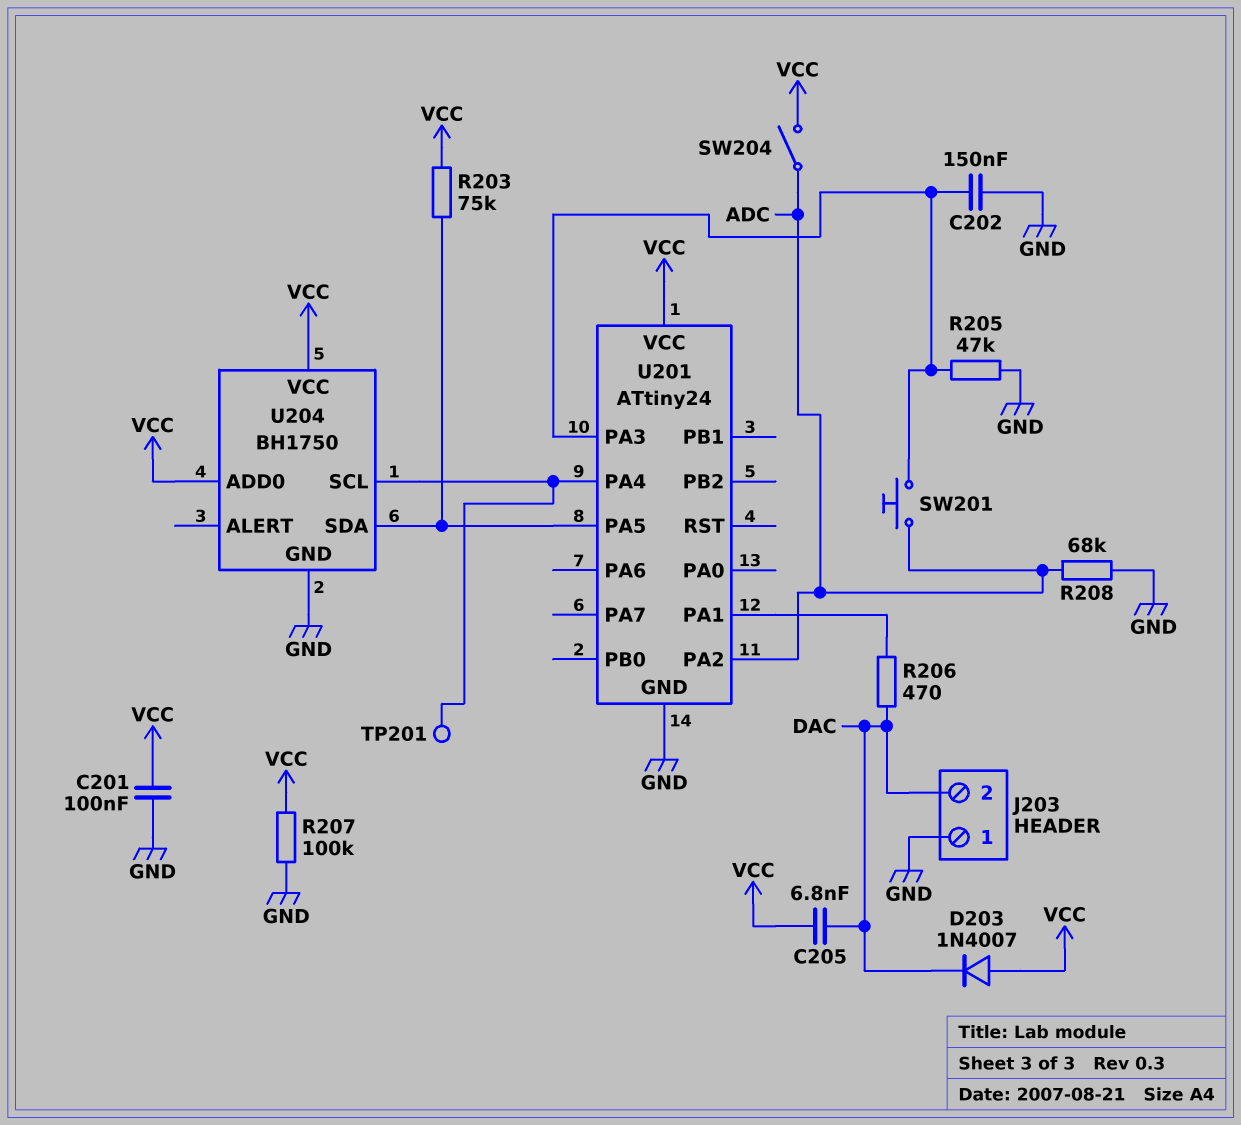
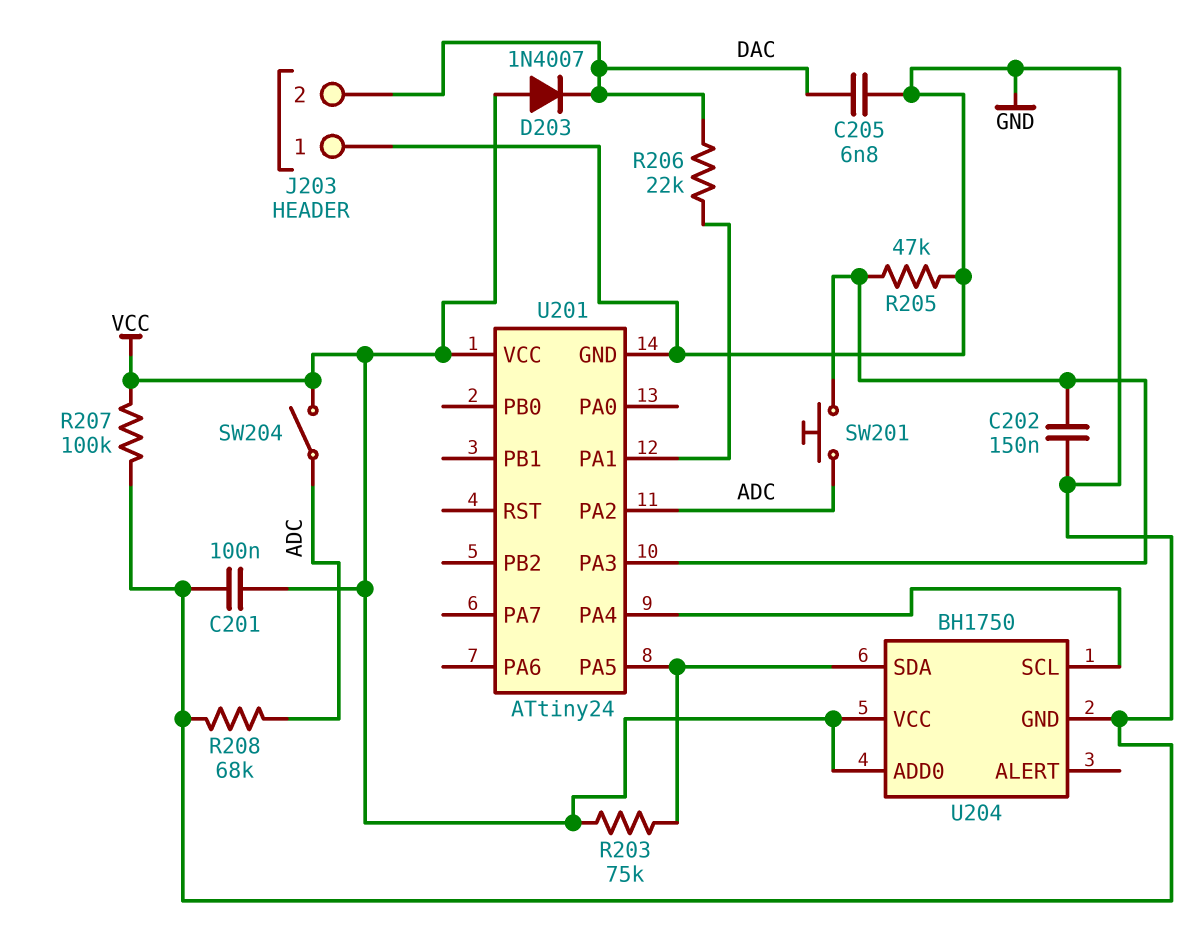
C205: 6.8nF (DAC, VCC) -> 6.8nF (DAC, GND)
R206: 470 (DAC, U201/PA1) -> 22k (DAC, U201/PA1)
TP201: test point (U201/PA4) -> none

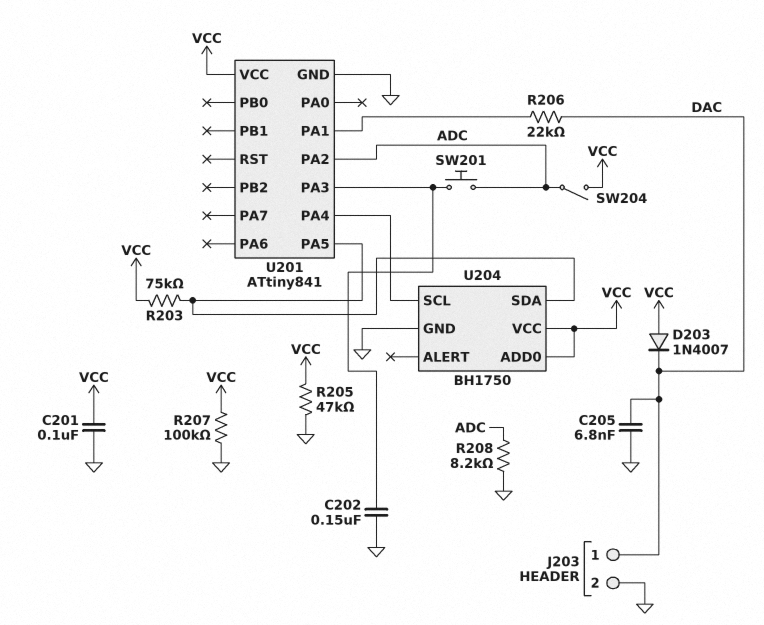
J203 pin 1: GND -> DAC
J203 pin 2: DAC -> GND
R205: 47k (GND, U201/PA3) -> 47k (GND, VCC)
R208: 68k (ADC, GND) -> 8.2k (ADC, GND)
U201: ATtiny24 -> ATtiny841

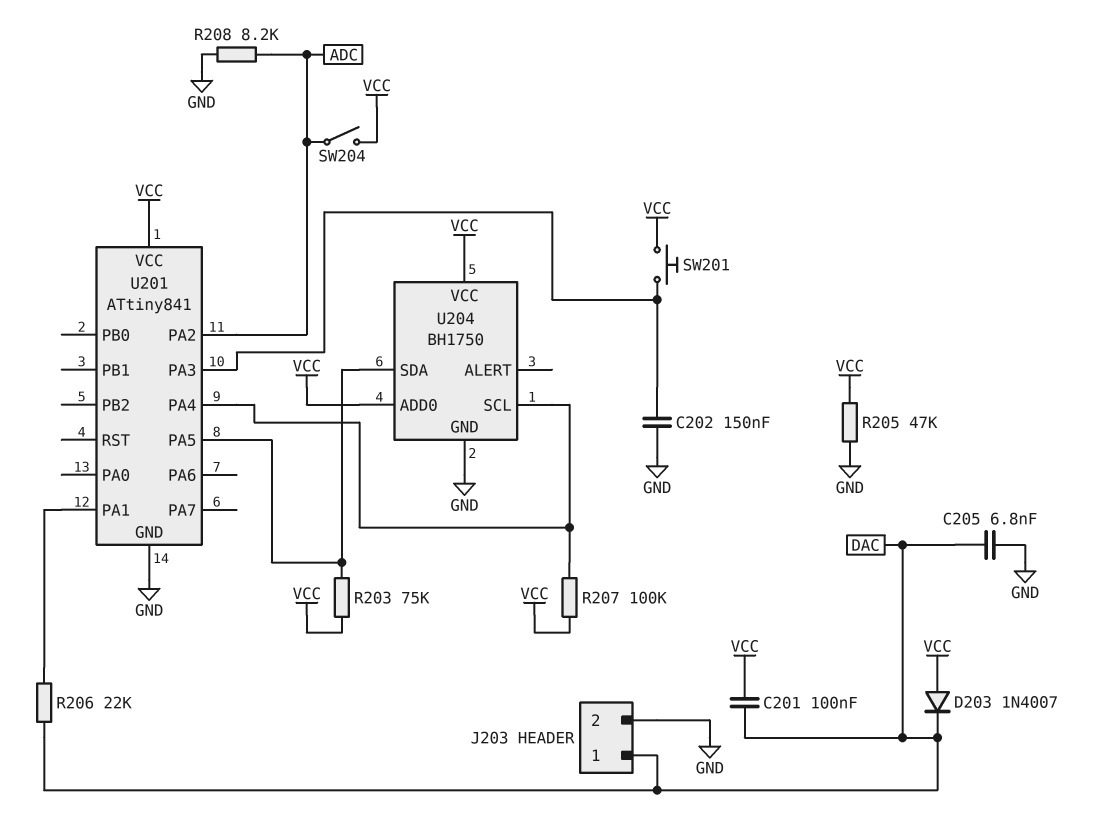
C201: 100nF (GND, VCC) -> 100nF (DAC, VCC)
R207: 100k (GND, VCC) -> 100k (U201/PA4, VCC)
SW201: button (ADC, U201/PA3) -> button (U201/PA3, VCC)

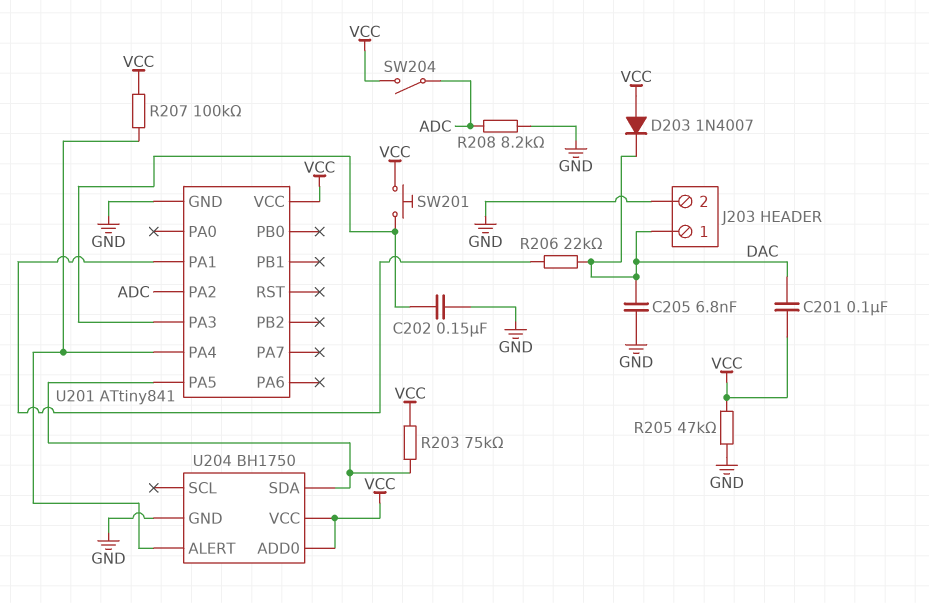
U204 pin ALERT: none -> U201/PA4
U204 pin SCL: U201/PA4 -> none

